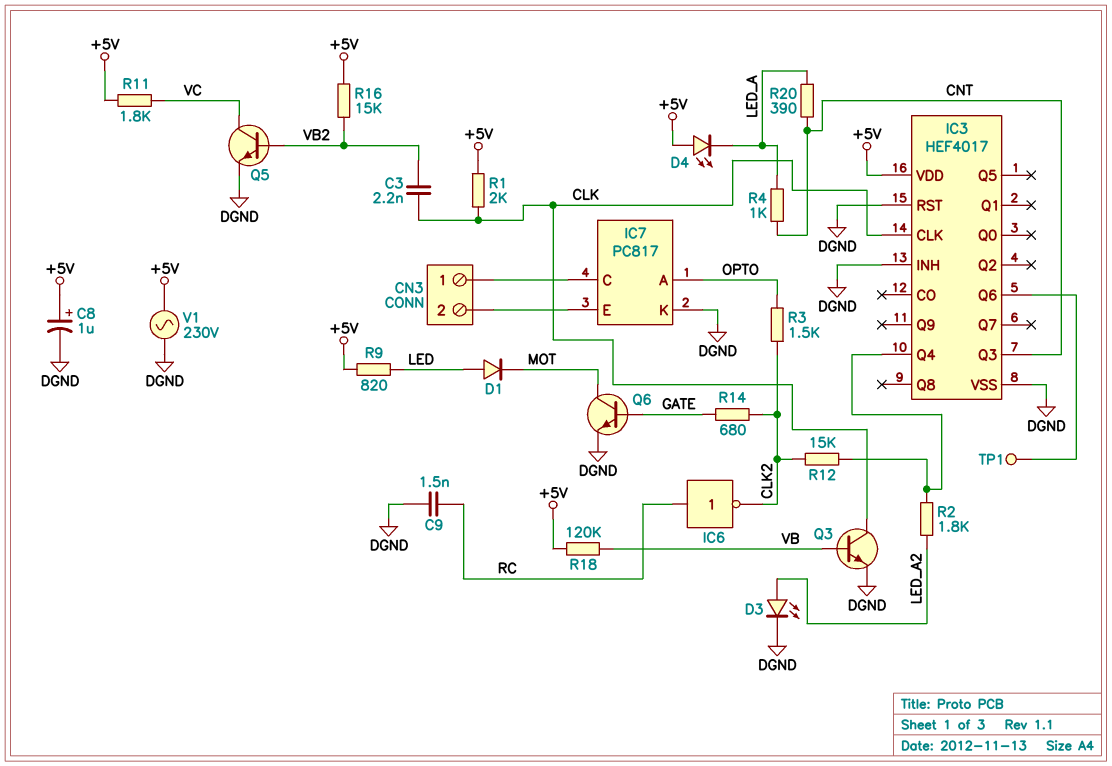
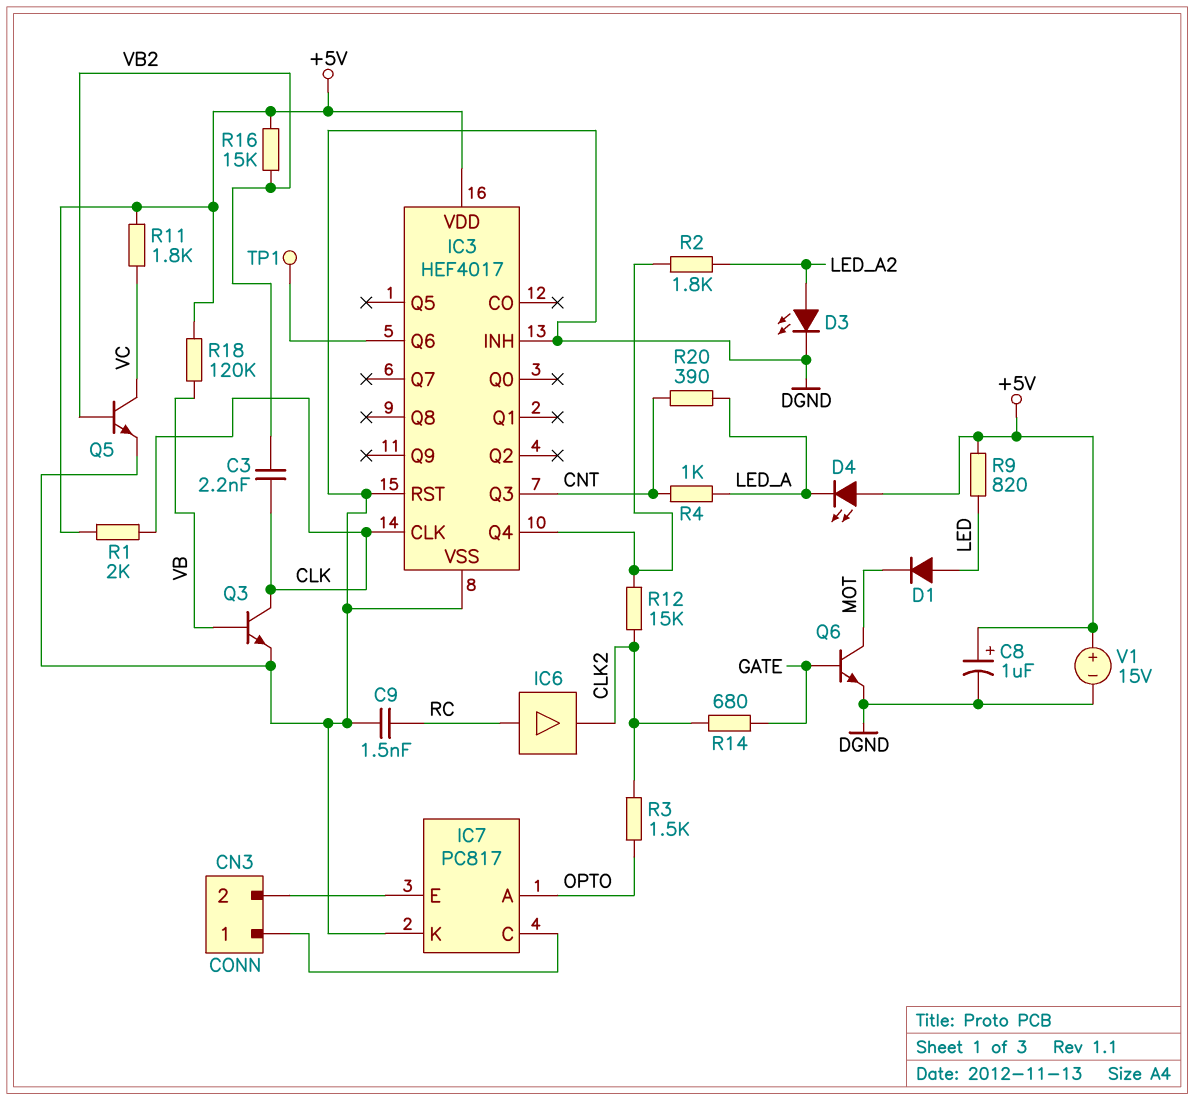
IC6: NOT (in RC, out CLK2) -> buffer (in RC, out CLK2)
V1: AC 230V (+5V, DGND) -> 15V (plus +5V, minus DGND)

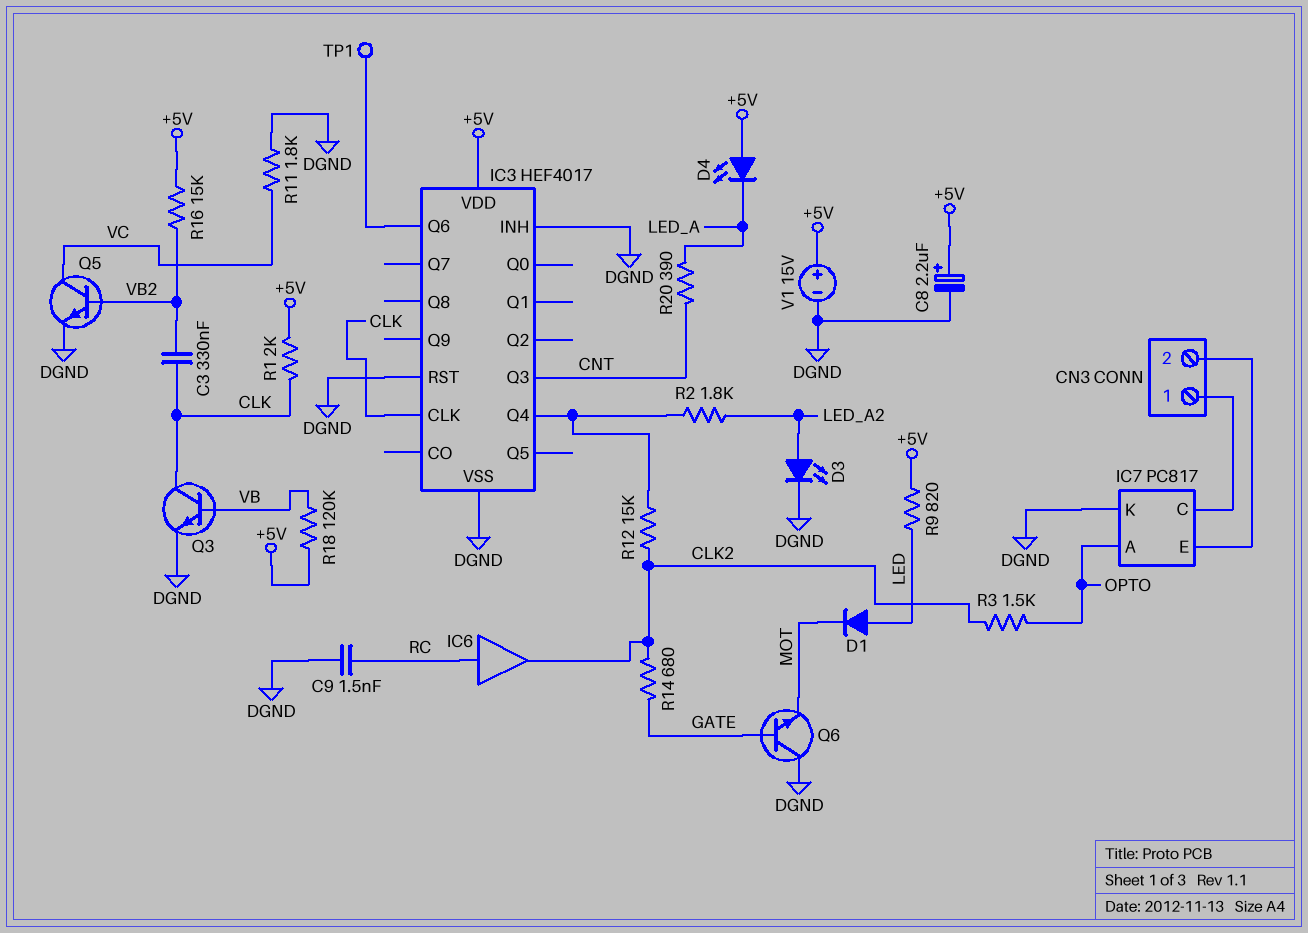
C3: 2.2nF (CLK, VB2) -> 330nF (CLK, VB2)
C8: 1uF (plus +5V, minus DGND) -> 2.2uF (plus +5V, minus DGND)
Q6: NPN (B GATE, C MOT, E DGND) -> NPN (B GATE, C DGND, E MOT)
R4: 1k (CNT, LED_A) -> none
R11: 1.8k (+5V, VC) -> 1.8k (DGND, VC)

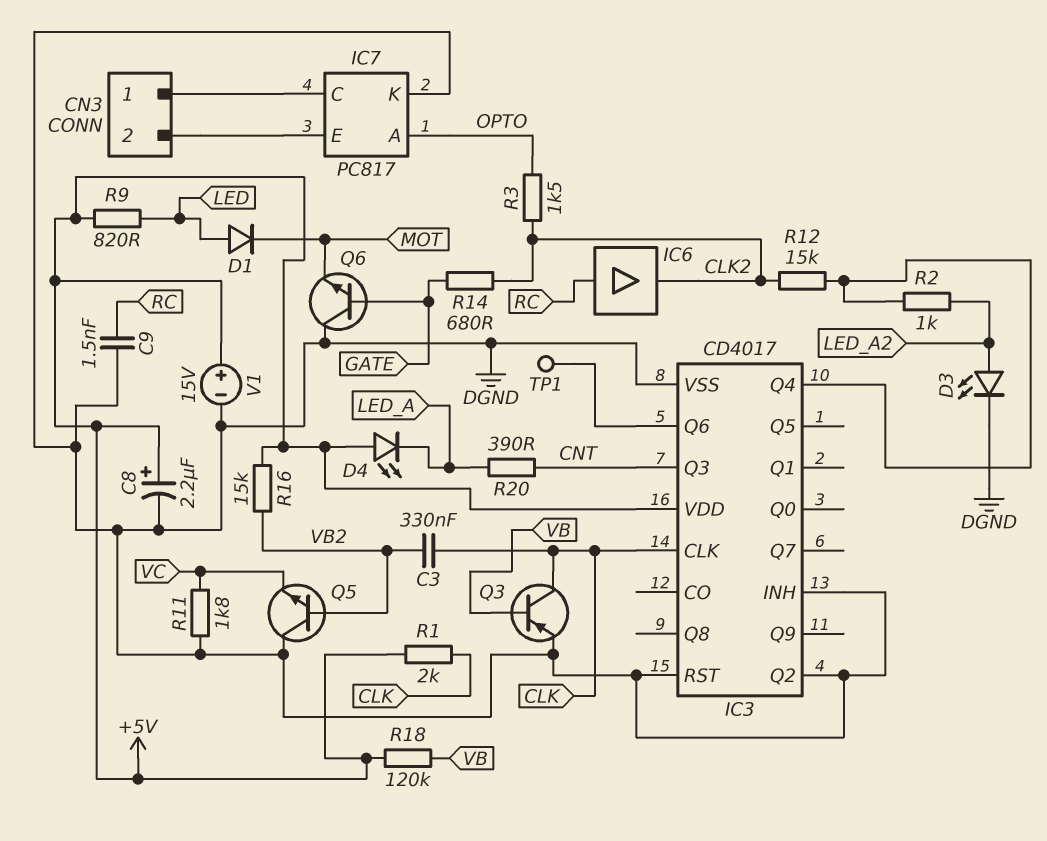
IC3: HEF4017 -> CD4017
IC3 pin Q2: none -> DGND
Q3: NPN (B VB, C CLK, E DGND) -> PNP (B VB, C CLK, E DGND)
Q5: NPN (B VB2, C VC, E DGND) -> NPN (B VB2, C DGND, E VC)
R2: 1.8k (IC3/Q4, LED_A2) -> 1k (IC3/Q4, LED_A2)

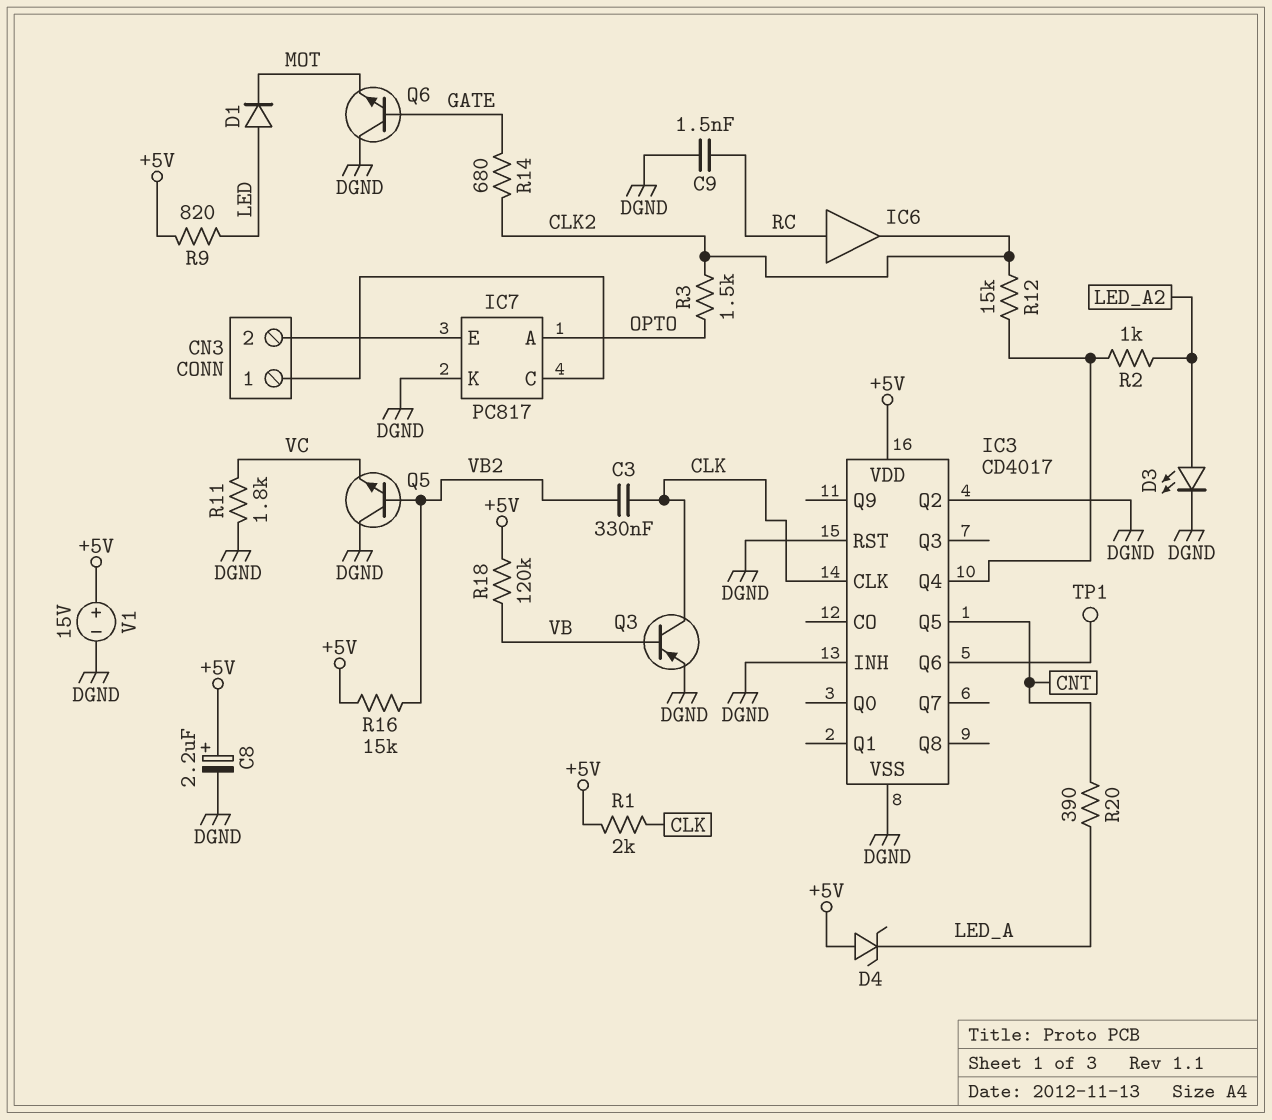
D4: LED (A +5V, K LED_A) -> zener (A +5V, K LED_A)
IC3 pin Q3: CNT -> none
IC3 pin Q5: none -> CNT

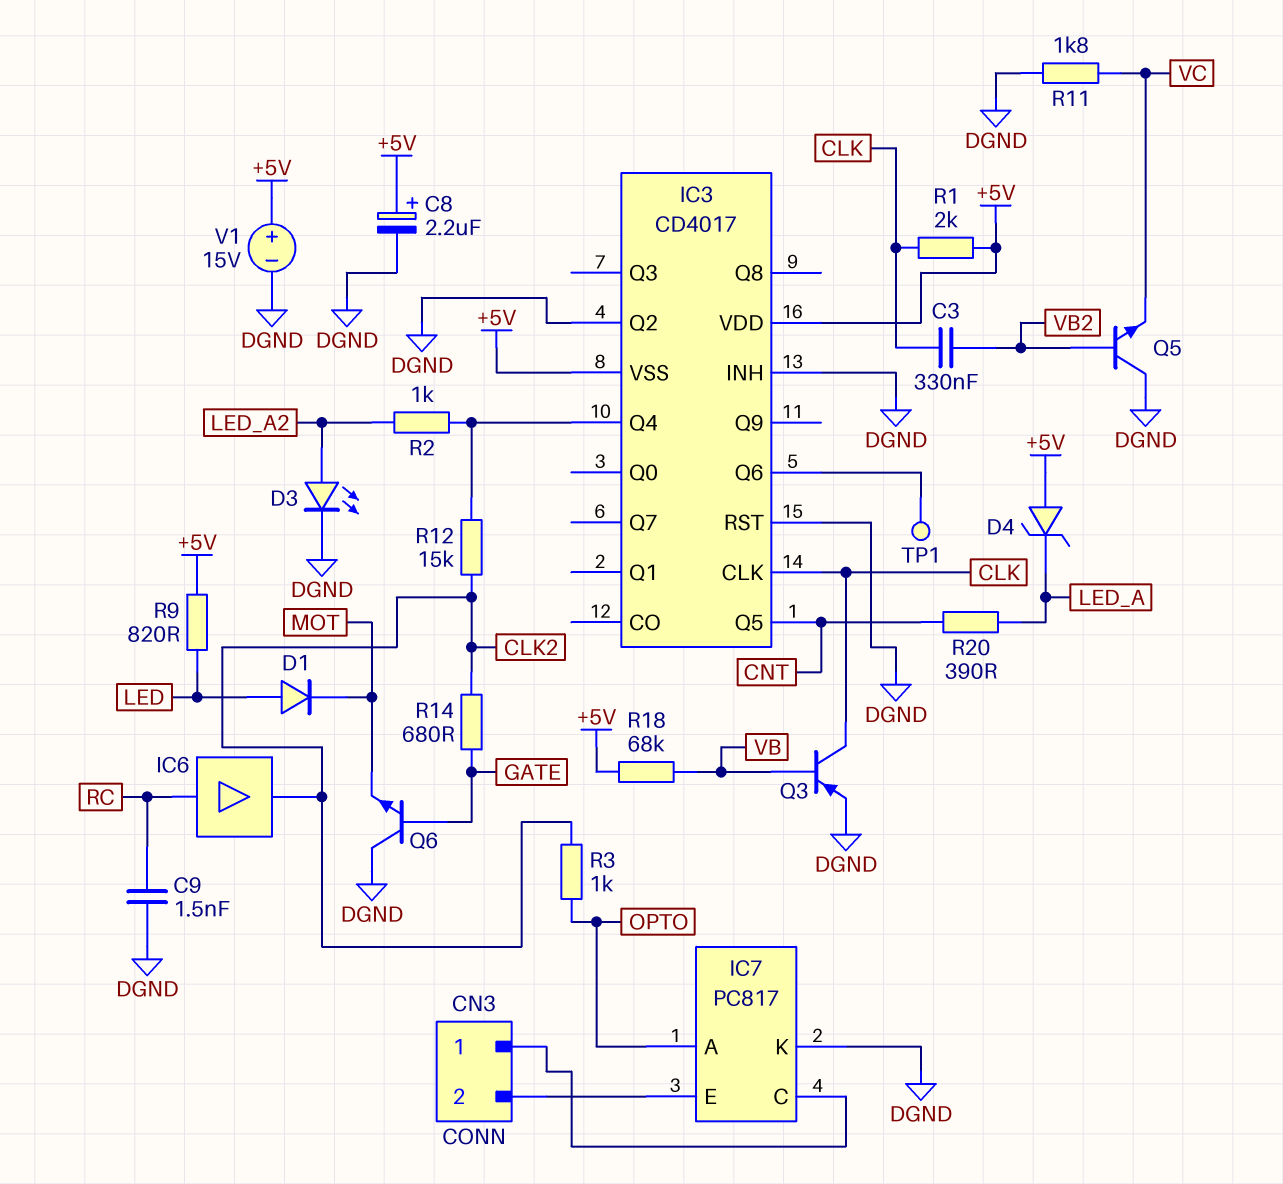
IC3 pin VSS: DGND -> +5V
R3: 1.5k (CLK2, OPTO) -> 1k (CLK2, OPTO)
R16: 15k (+5V, VB2) -> none
R18: 120k (+5V, VB) -> 68k (+5V, VB)

